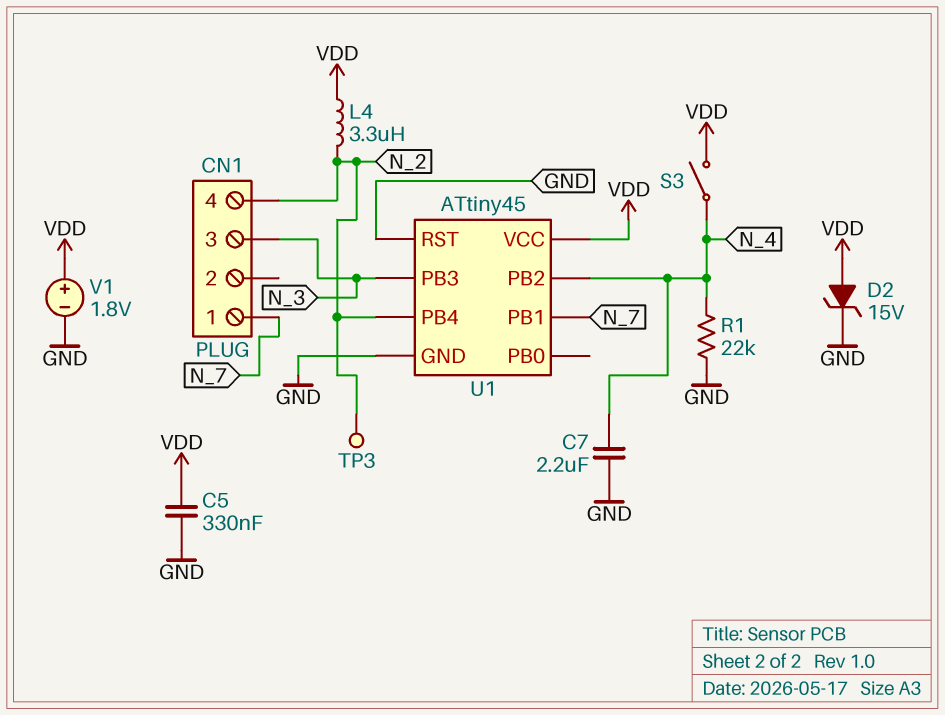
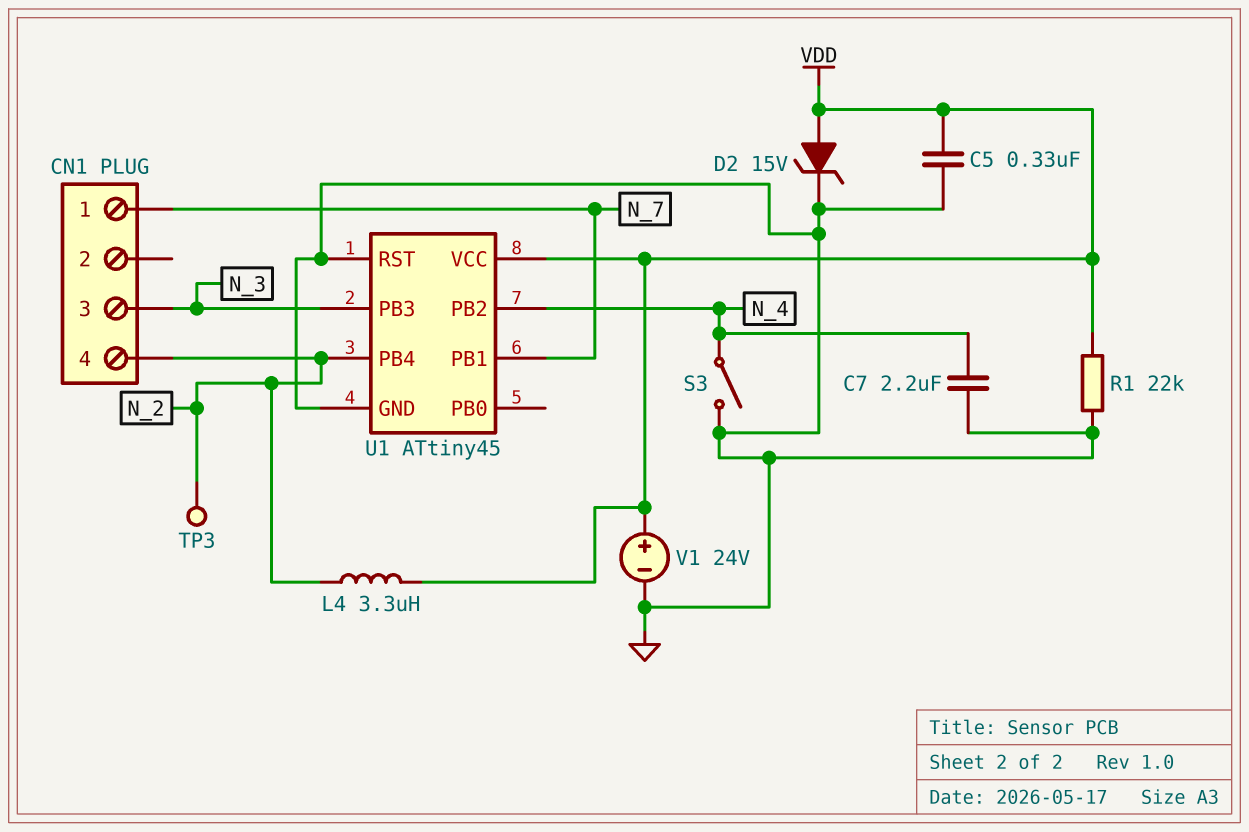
R1: 22k (GND, N_4) -> 22k (GND, VDD)
S3: switch (N_4, VDD) -> switch (GND, N_4)
V1: 1.8V (plus VDD, minus GND) -> 24V (plus VDD, minus GND)

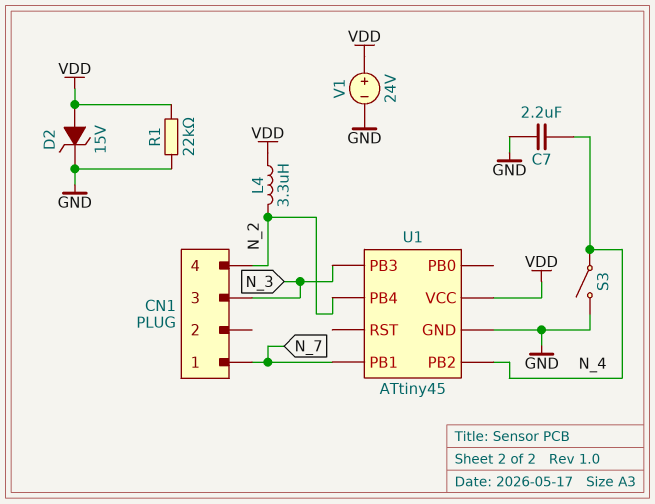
C5: 330nF (GND, VDD) -> none
TP3: test point (N_2) -> none
U1 pin RST: GND -> none

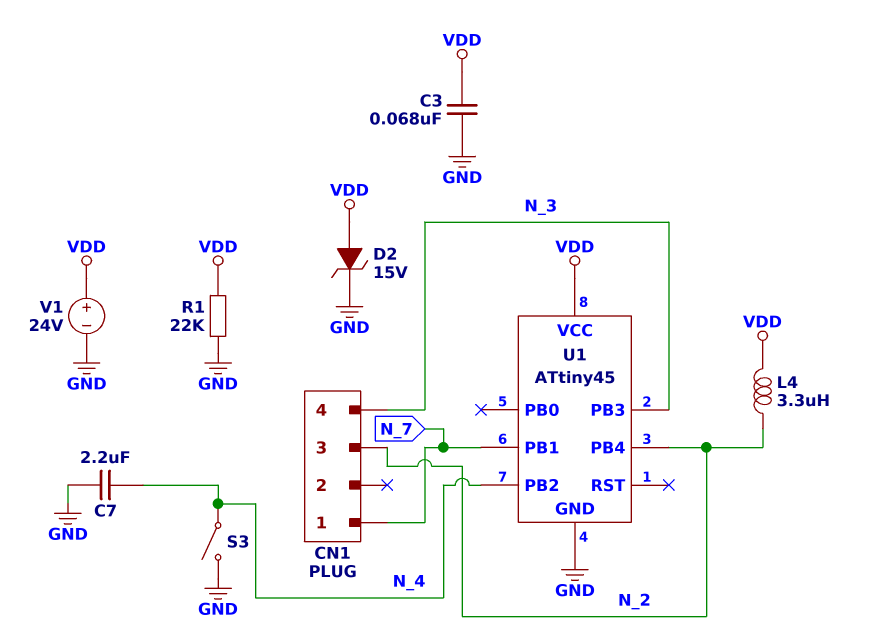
C3: none -> 68nF (GND, VDD)
CN1 pin 3: N_3 -> N_2
CN1 pin 4: N_2 -> N_3

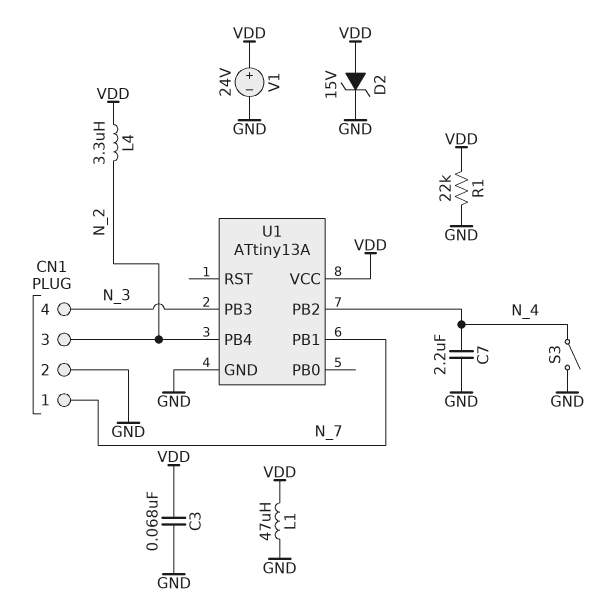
CN1 pin 2: none -> GND
L1: none -> 47uH (GND, VDD)
U1: ATtiny45 -> ATtiny13A

